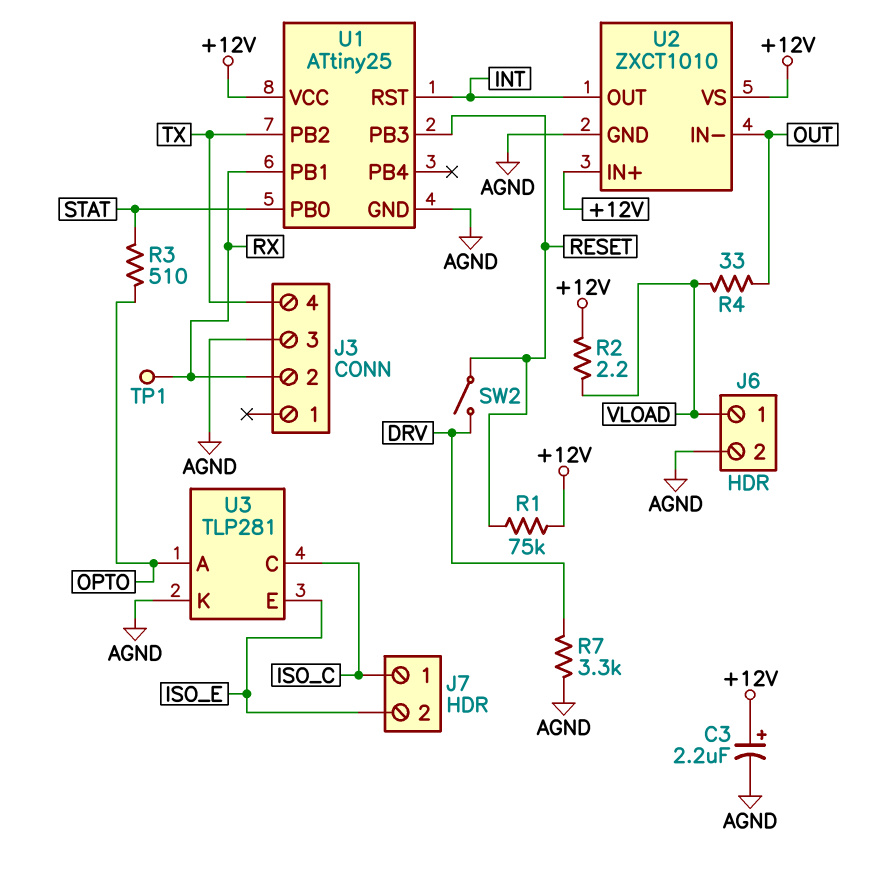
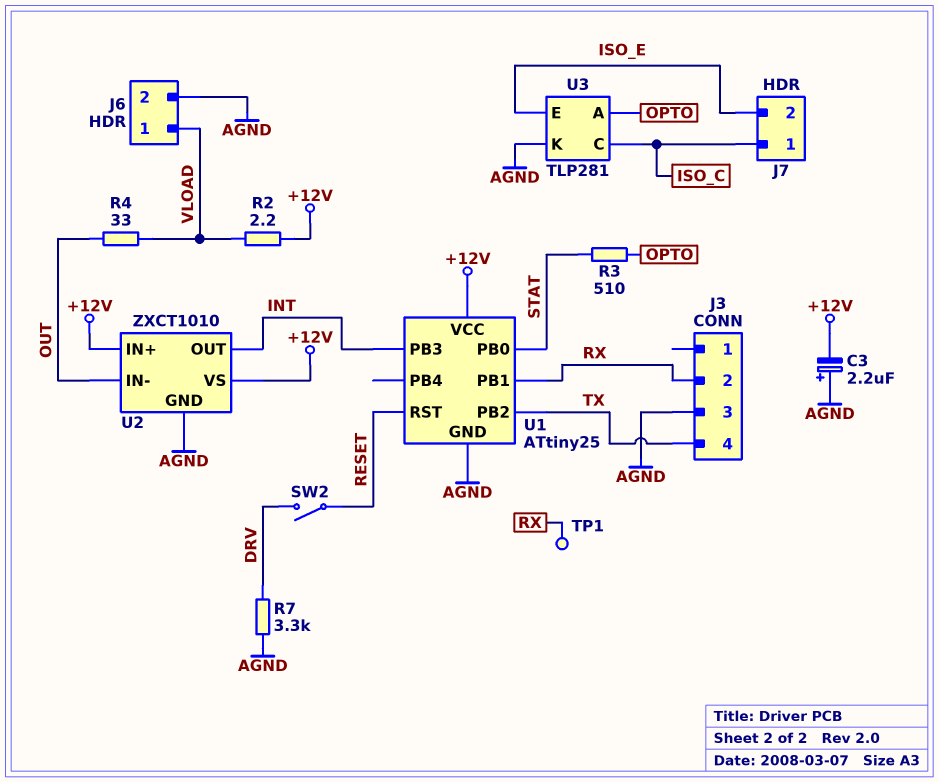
C3: 2.2uF (plus +12V, minus AGND) -> 2.2uF (plus AGND, minus +12V)
R1: 75k (+12V, RESET) -> none
U1 pin PB3: RESET -> INT
U1 pin RST: INT -> RESET

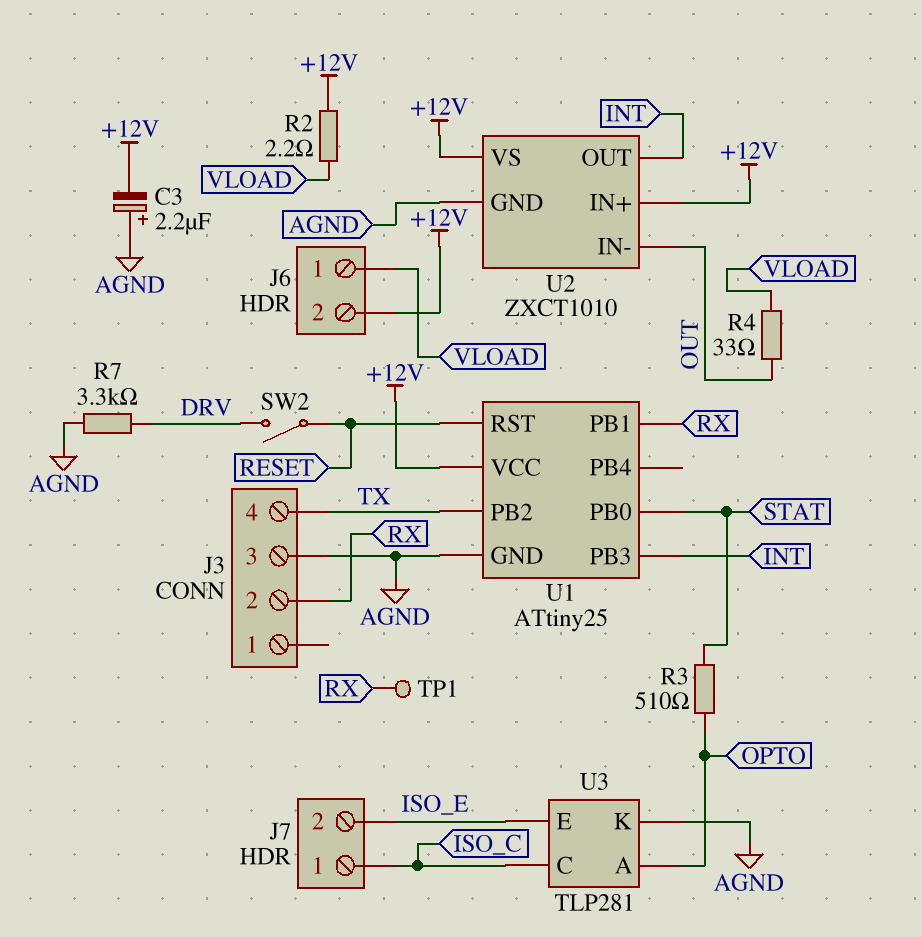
J6 pin 2: AGND -> +12V

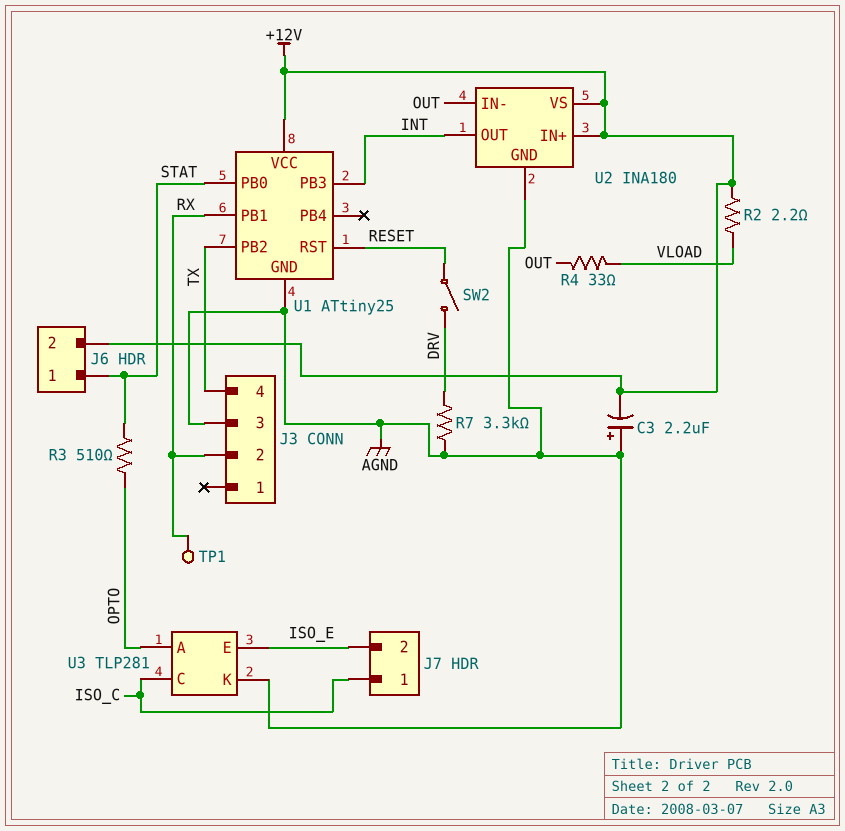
J6 pin 1: VLOAD -> STAT
U2: ZXCT1010 -> INA180

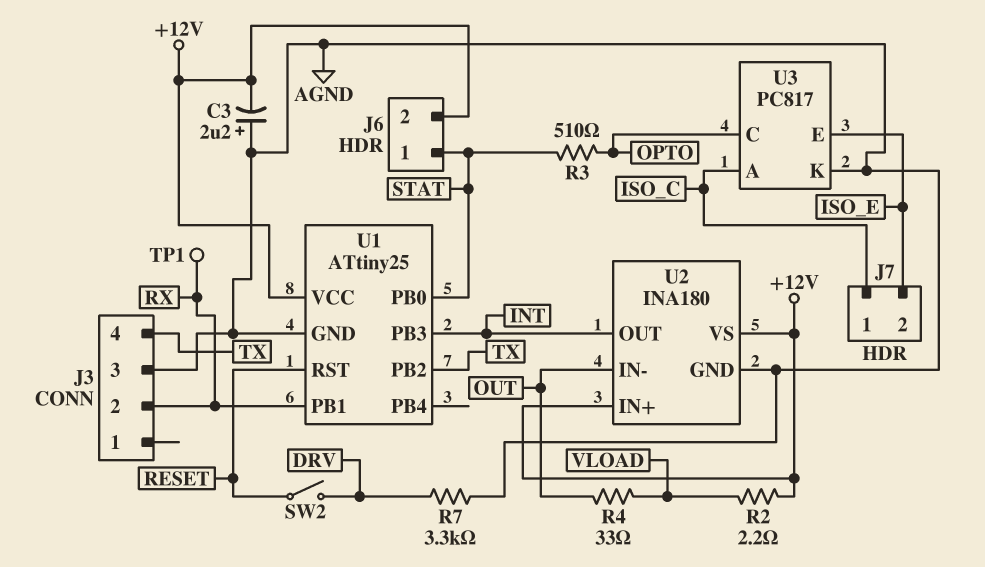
U3: TLP281 -> PC817
U3 pin A: OPTO -> ISO_C
U3 pin C: ISO_C -> OPTO

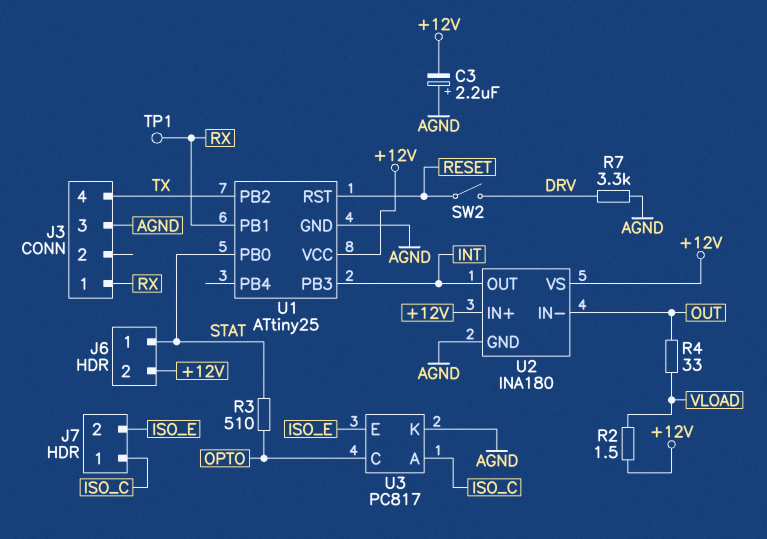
J3 pin 1: none -> RX
J3 pin 2: RX -> none
R2: 2.2 (+12V, VLOAD) -> 1.5 (+12V, VLOAD)

